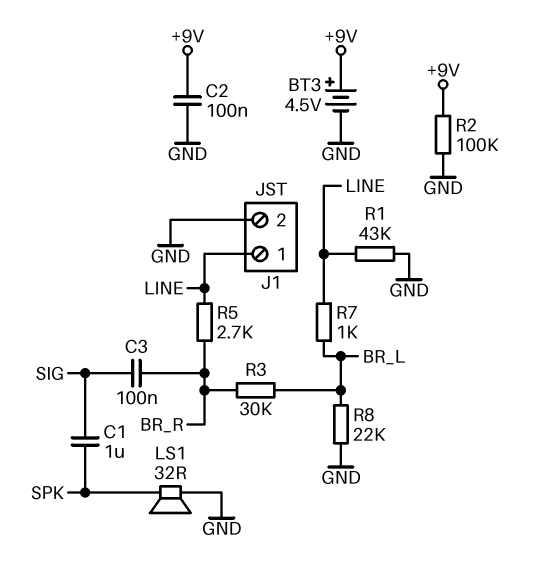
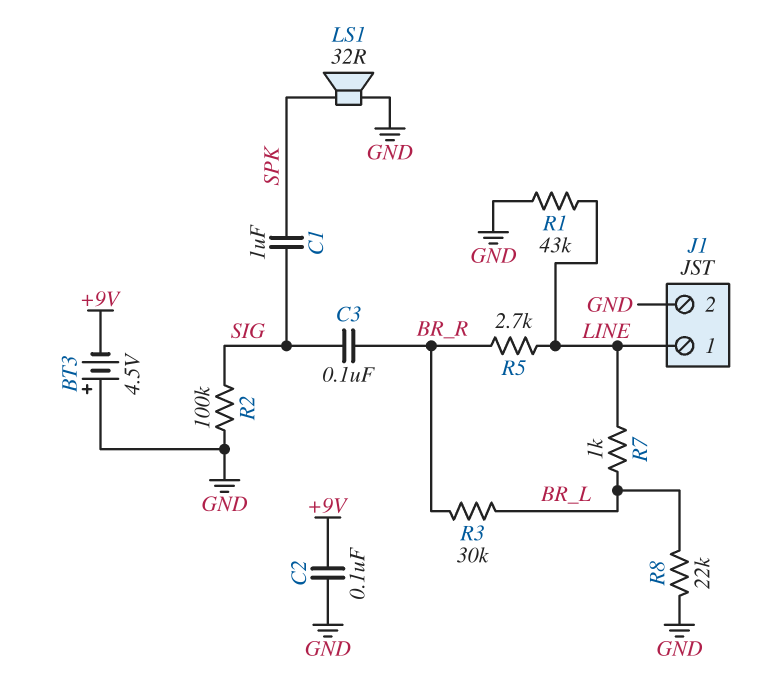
BT3: 4.5V (plus +9V, minus GND) -> 4.5V (plus GND, minus +9V)
R2: 100k (+9V, GND) -> 100k (GND, SIG)

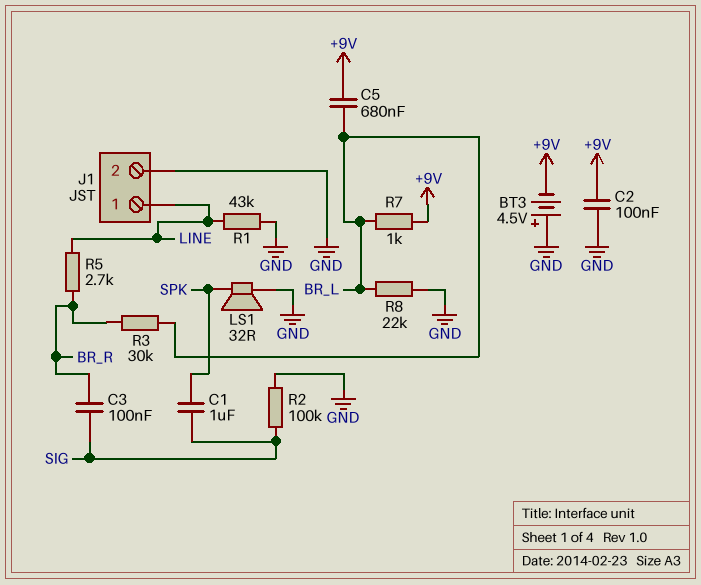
C5: none -> 680nF (+9V, BR_L)
R7: 1k (BR_L, LINE) -> 1k (+9V, BR_L)

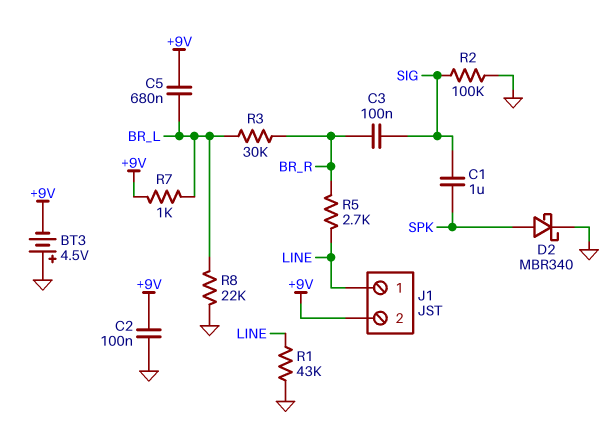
D2: none -> schottky MBR340 (A SPK, K GND)
J1 pin 2: GND -> +9V
LS1: speaker 32R (GND, SPK) -> none

